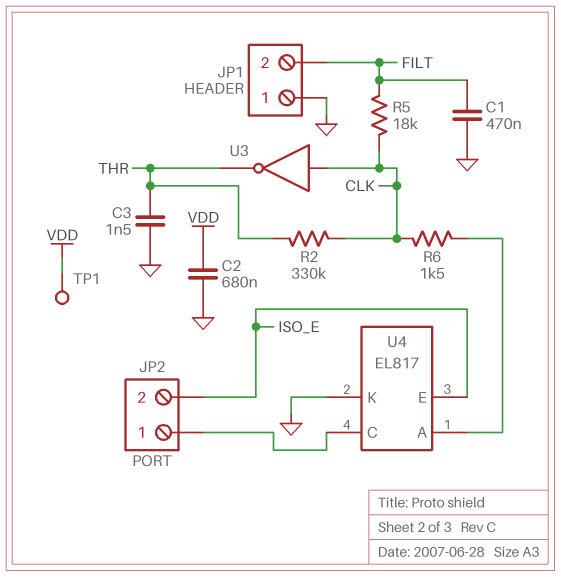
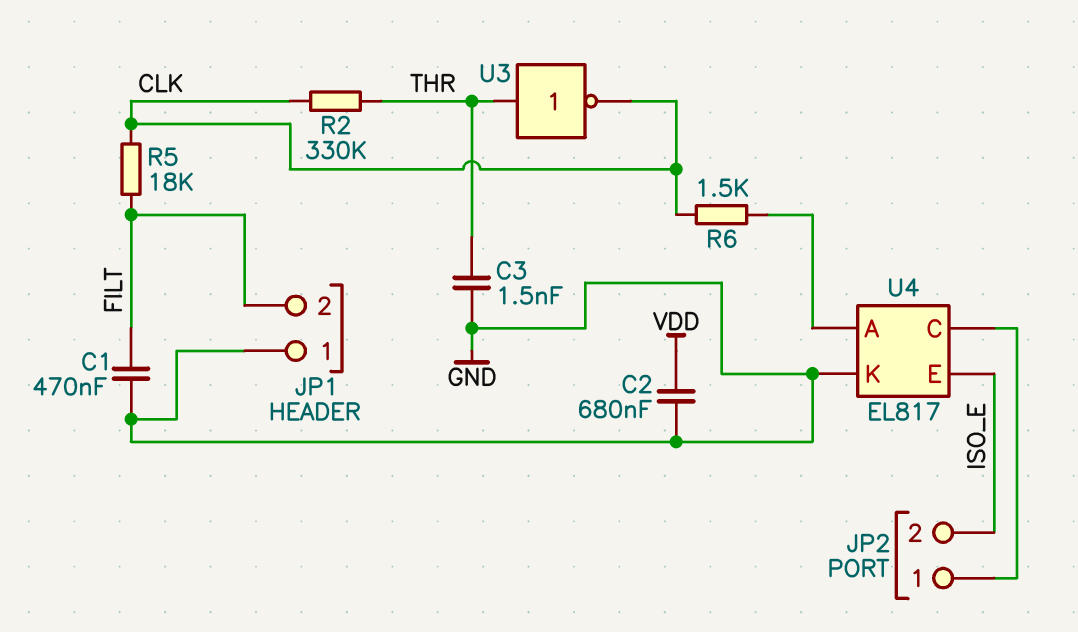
TP1: test point (VDD) -> none
U3: NOT (in CLK, out THR) -> NOT (in THR, out CLK)

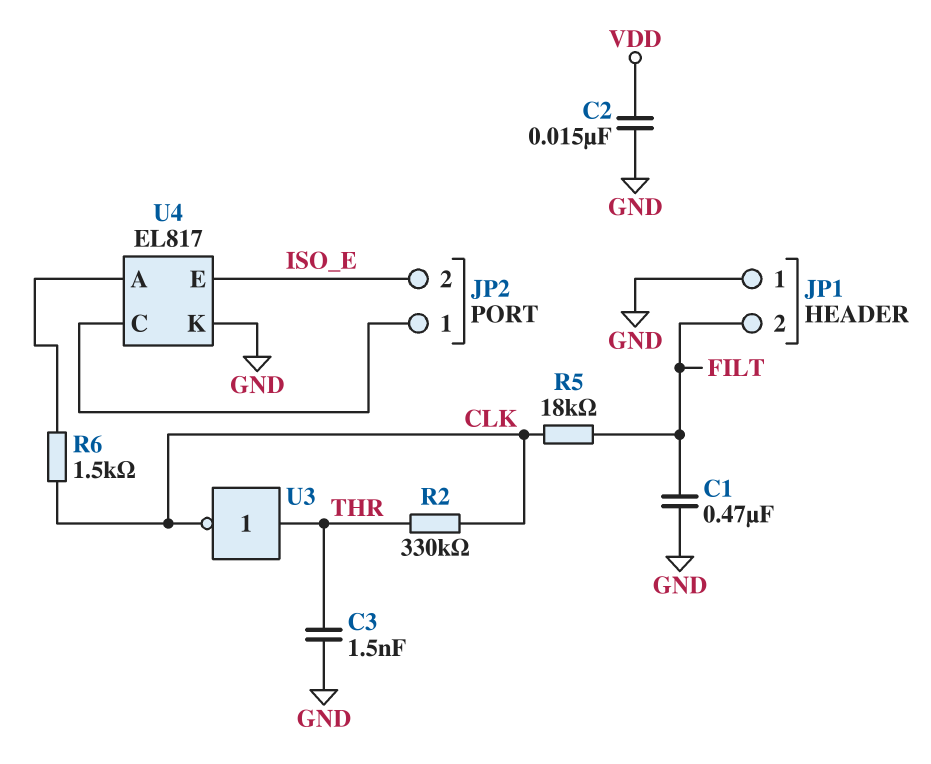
C2: 680nF (GND, VDD) -> 15nF (GND, VDD)

